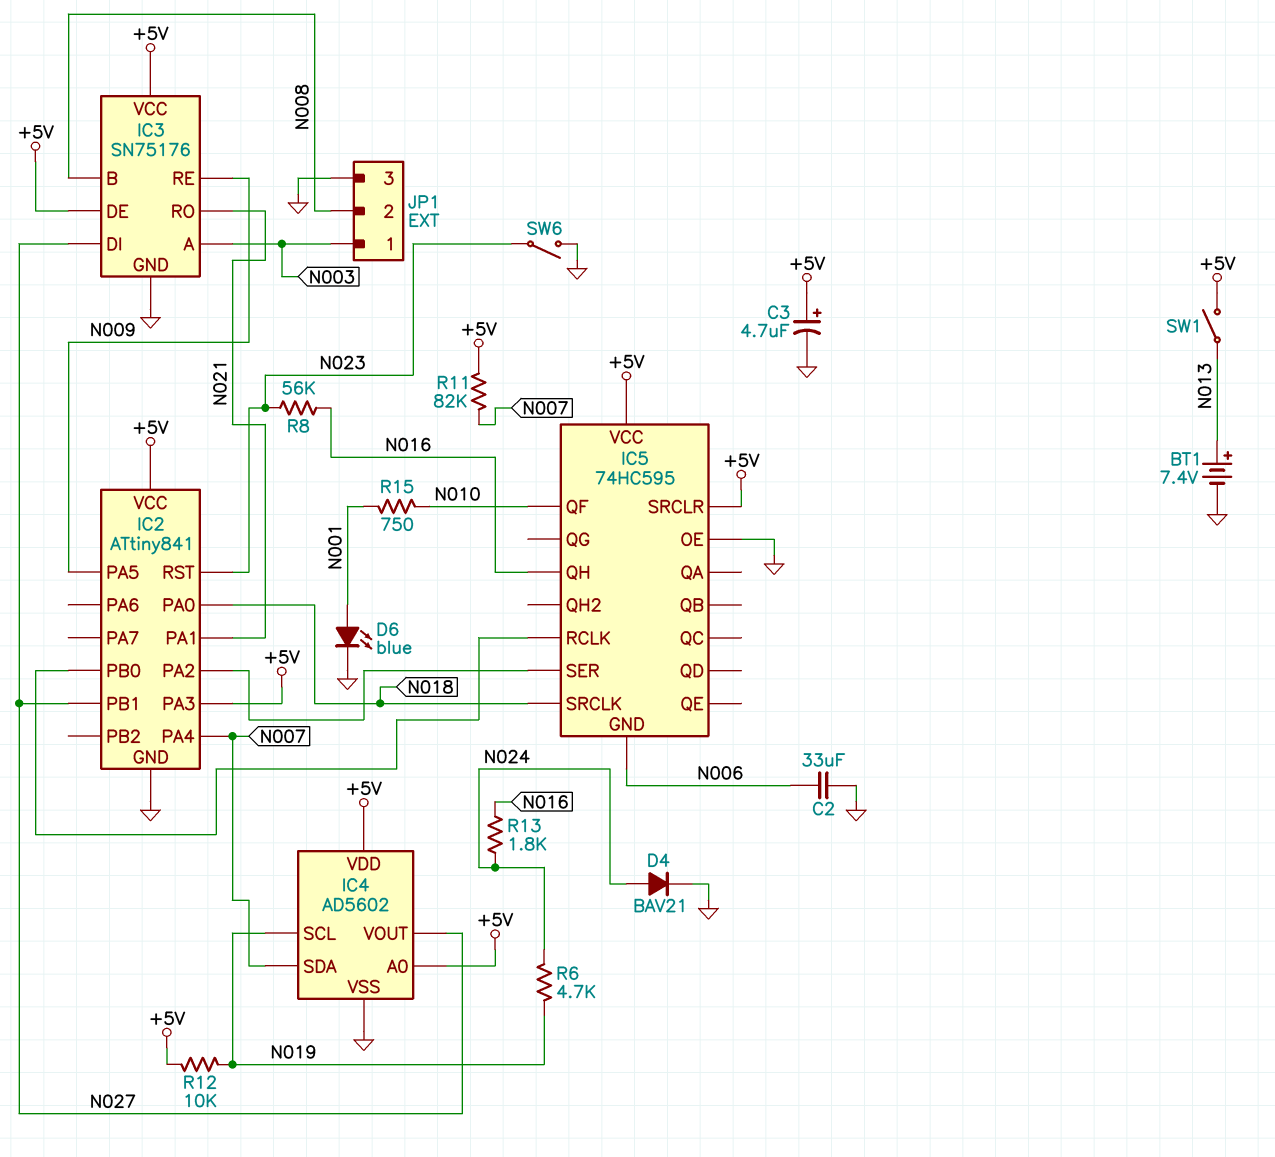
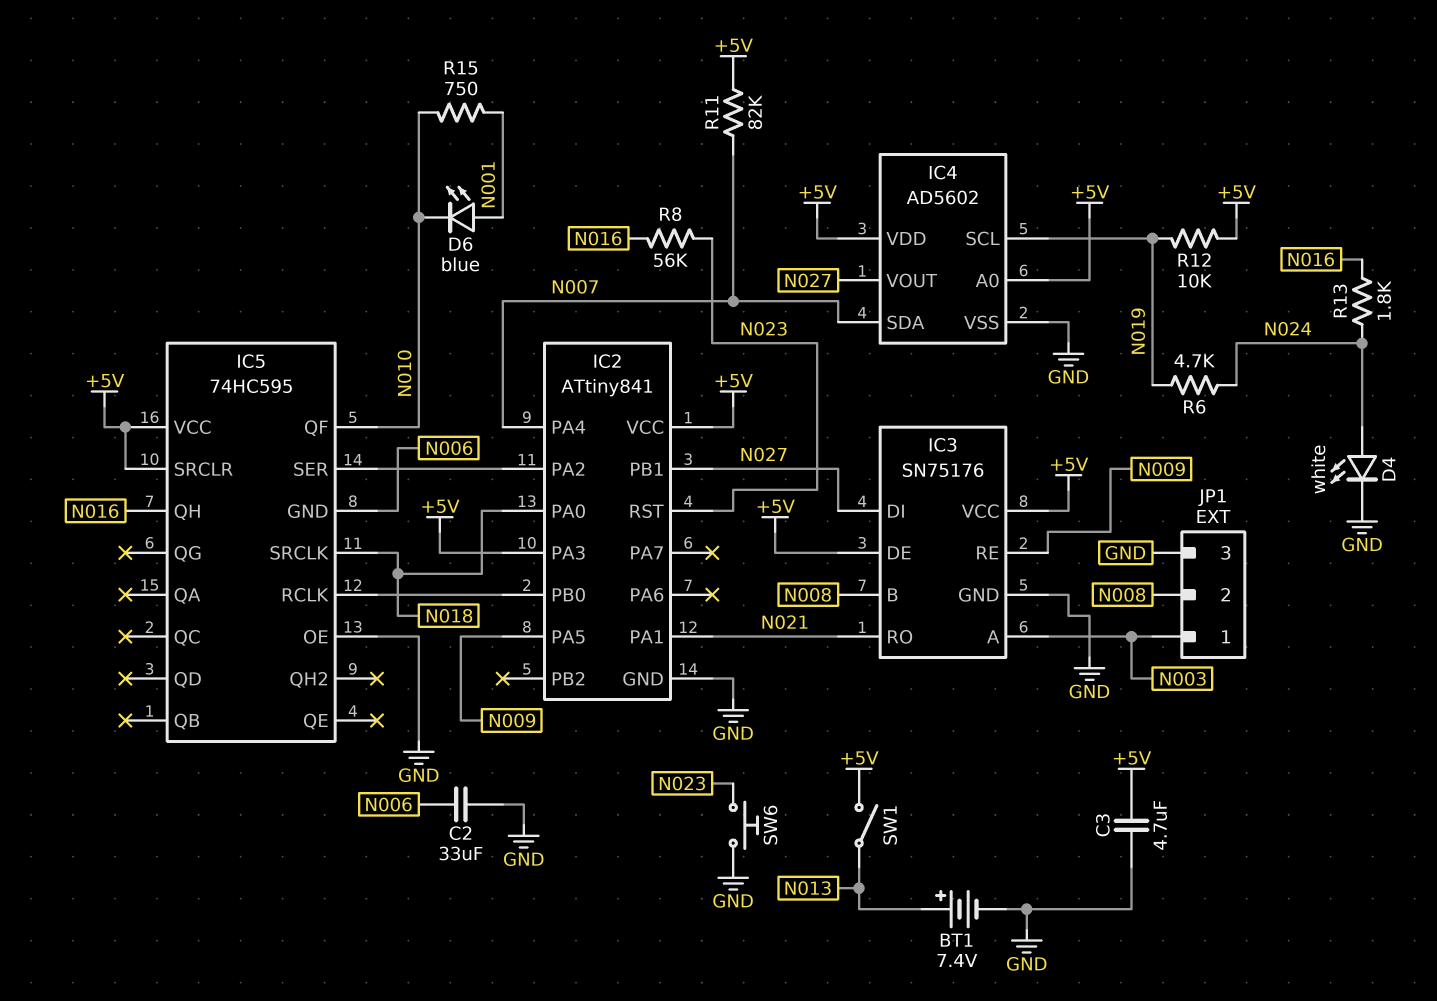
C3: 4.7uF (plus +5V, minus GND) -> 4.7uF (+5V, GND)
D4: diode BAV21 (A N024, K GND) -> LED white (A N024, K GND)
D6: LED blue (A N001, K GND) -> LED blue (A N001, K N010)
SW6: switch (GND, N023) -> button (GND, N023)

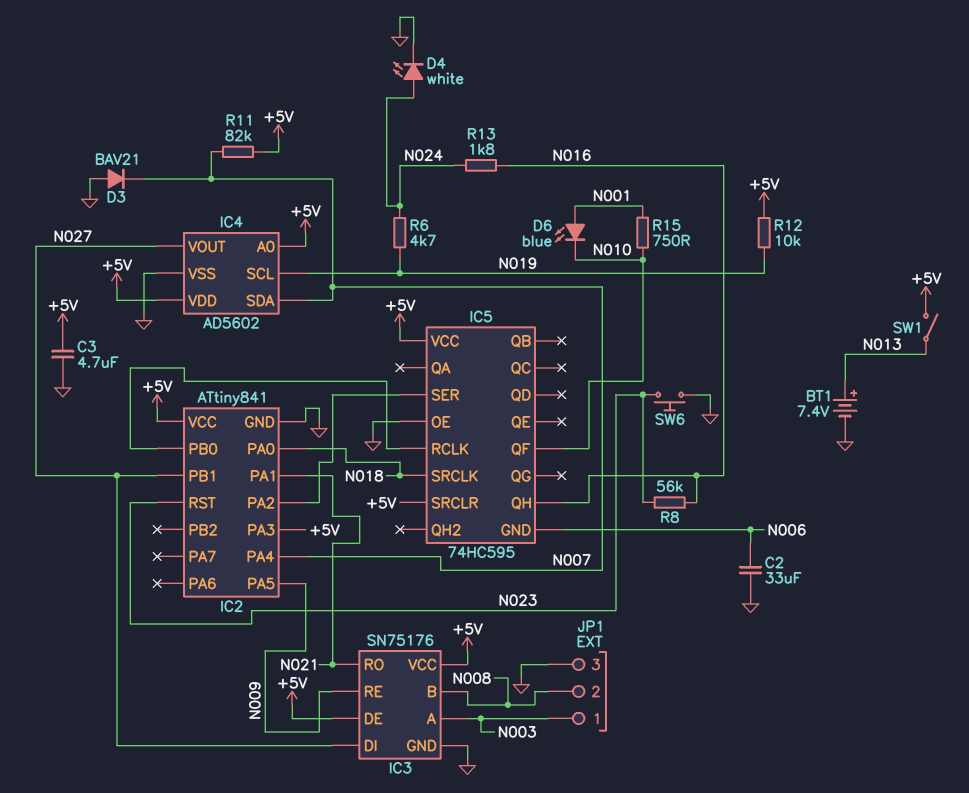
D3: none -> diode BAV21 (A GND, K N007)

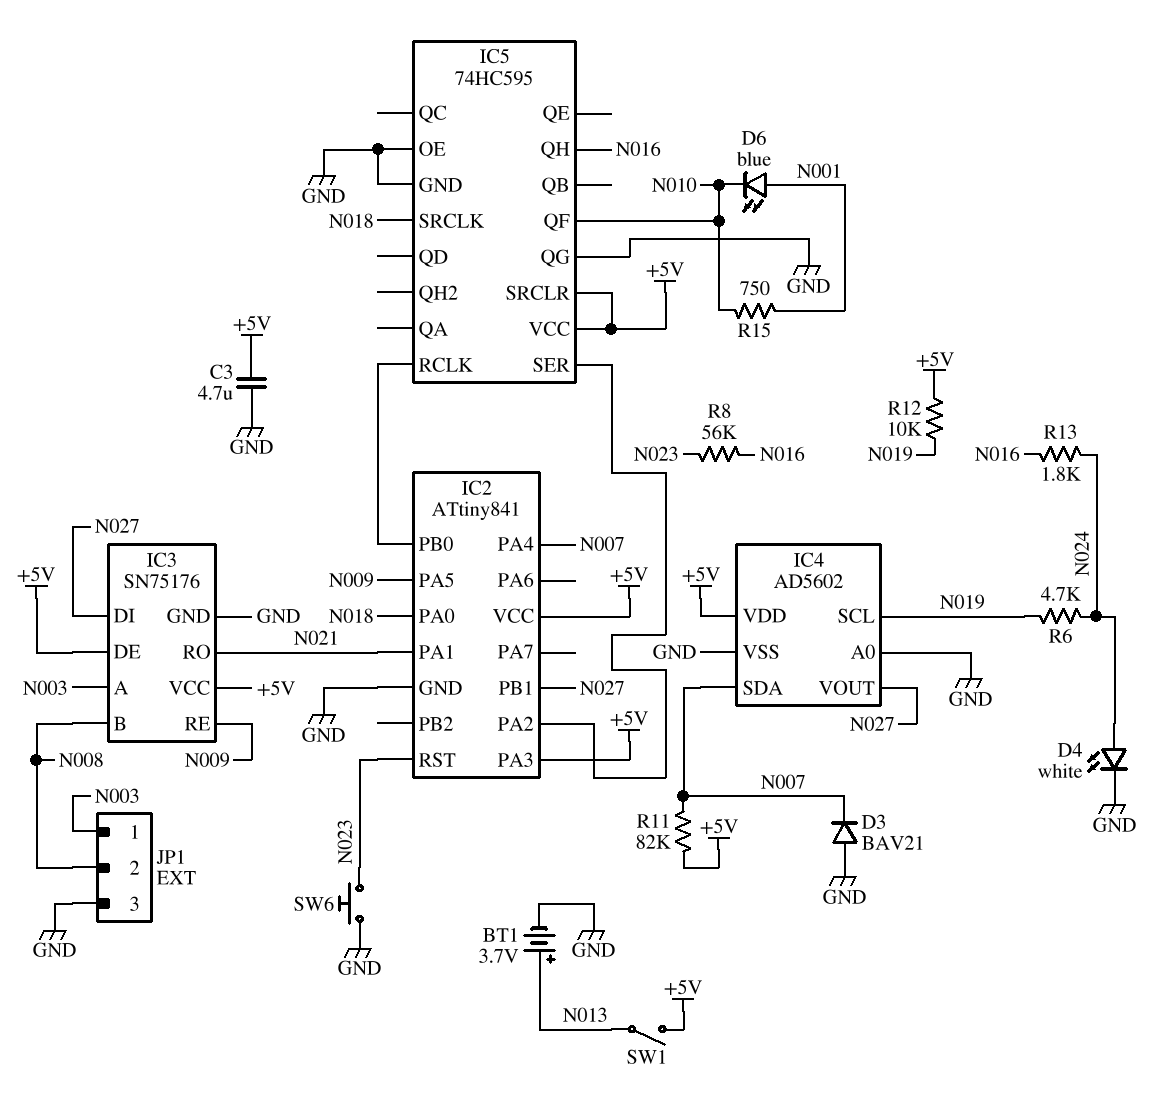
BT1: 7.4V (plus N013, minus GND) -> 3.7V (plus N013, minus GND)
C2: 33uF (GND, N006) -> none
IC4 pin A0: +5V -> GND
IC5 pin GND: N006 -> GND
IC5 pin QG: none -> GND

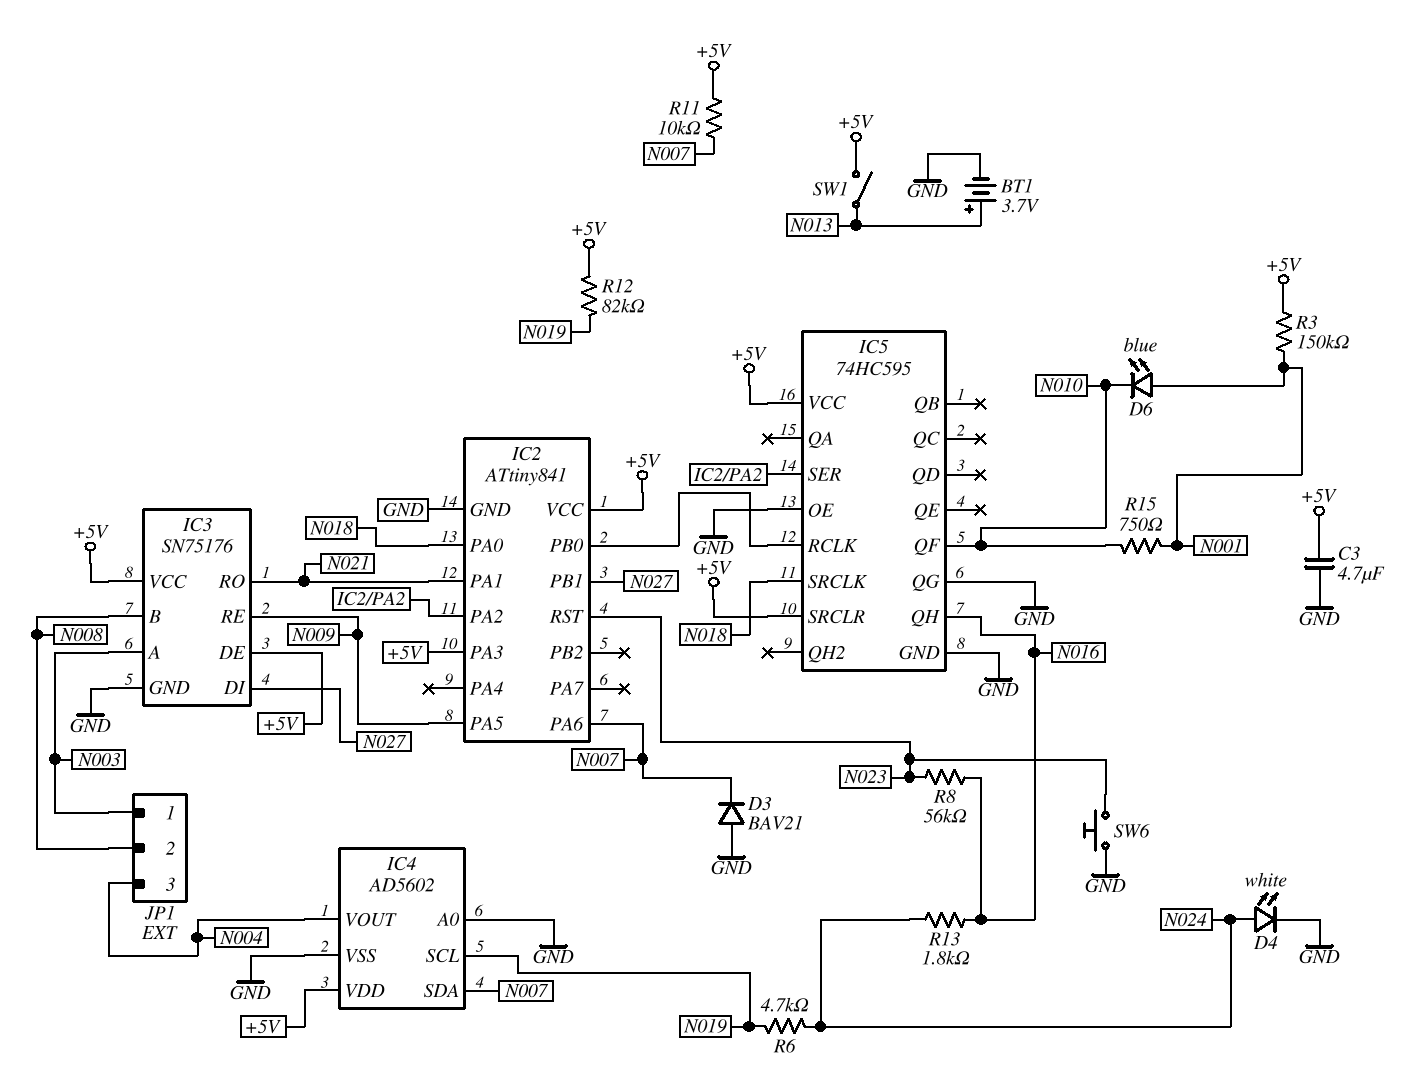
IC2 pin PA4: N007 -> none
IC2 pin PA6: none -> N007
IC4 pin VOUT: N027 -> N004
JP1 pin 3: GND -> N004
R3: none -> 150k (+5V, N001)
R11: 82k (+5V, N007) -> 10k (+5V, N007)
R12: 10k (+5V, N019) -> 82k (+5V, N019)

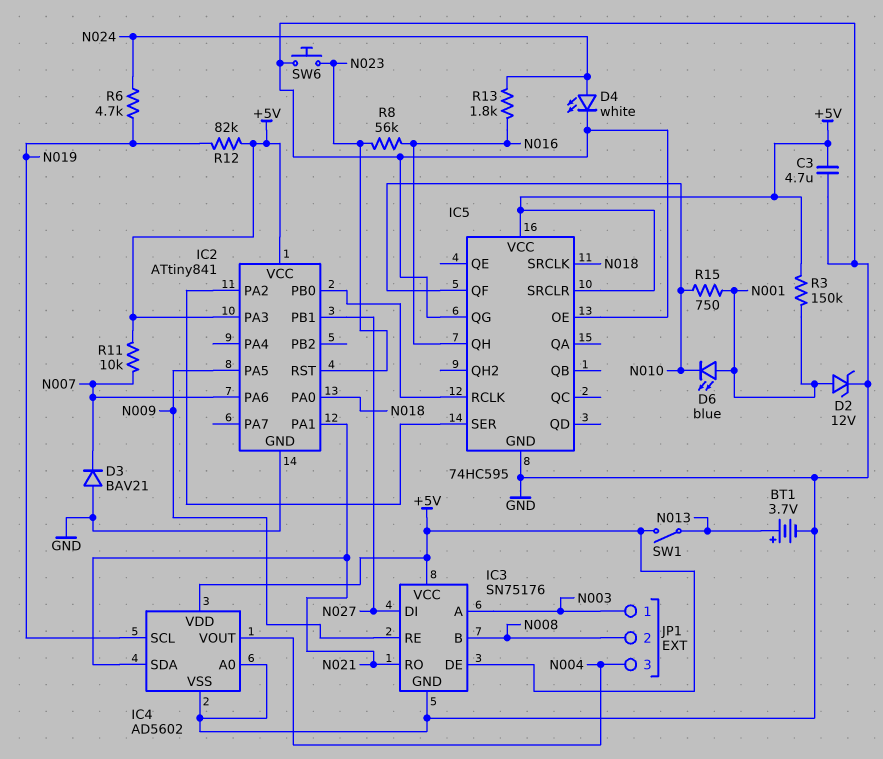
D2: none -> zener 12V (A N001, K GND)
IC4 pin SDA: N007 -> N021

